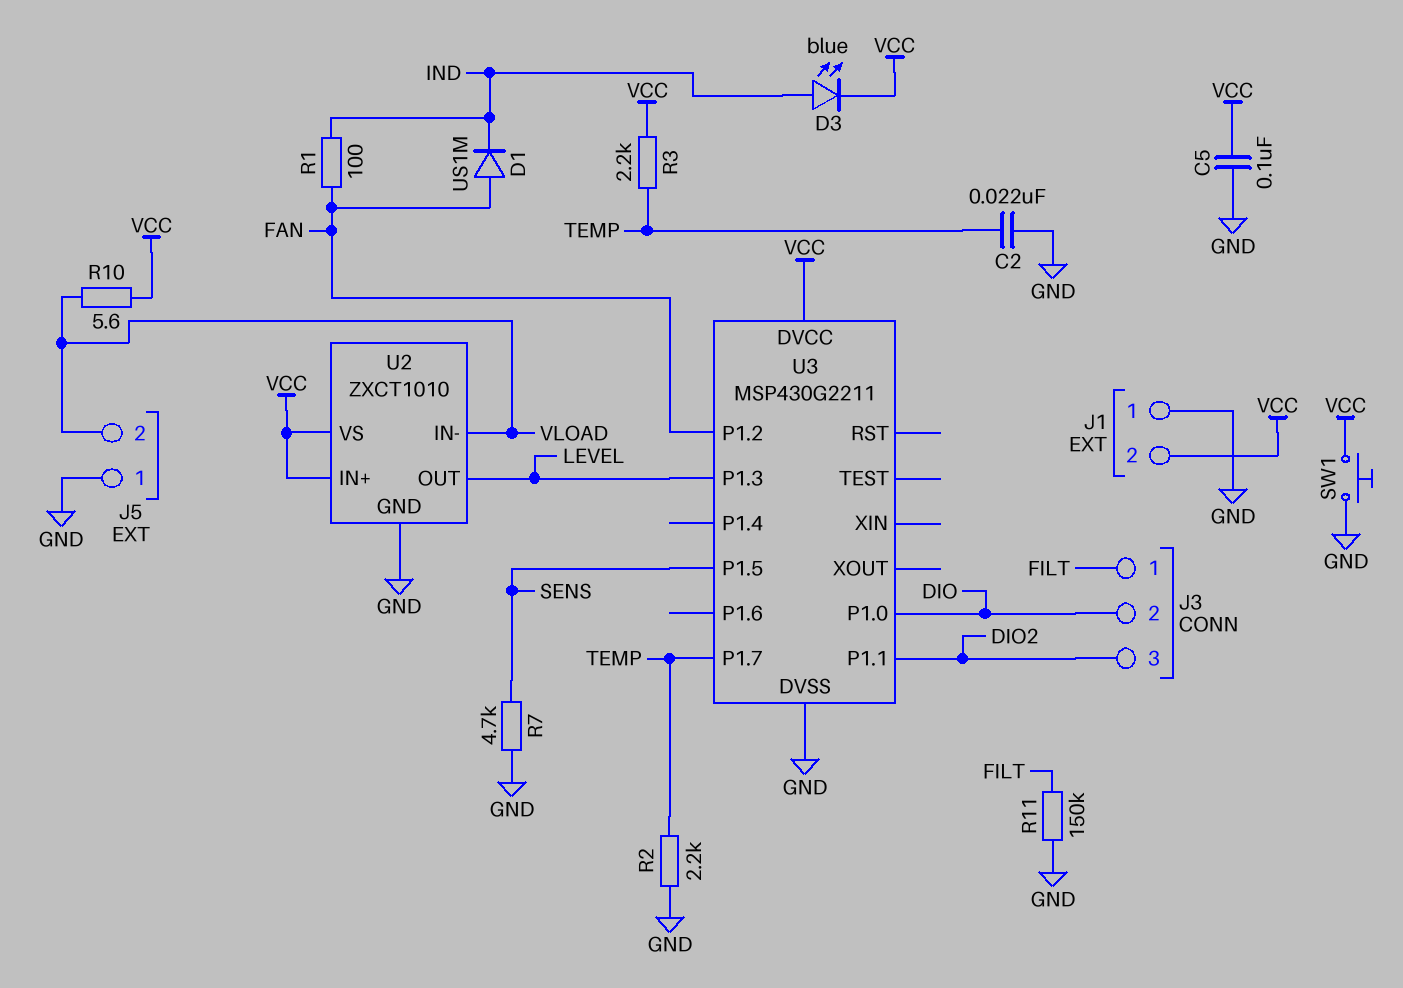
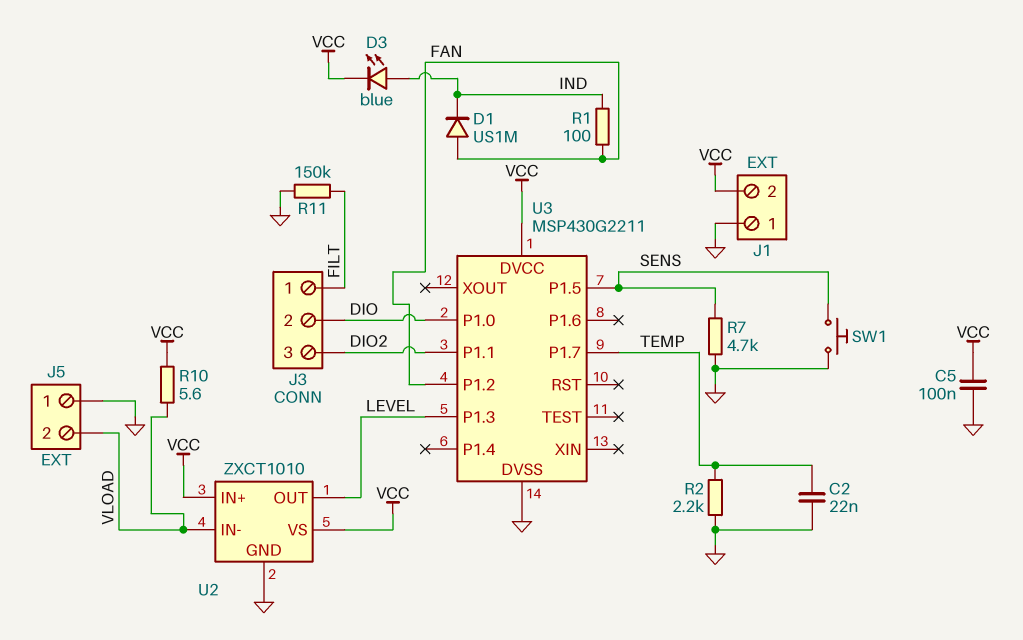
R3: 2.2k (TEMP, VCC) -> none
SW1: button (GND, VCC) -> button (GND, SENS)

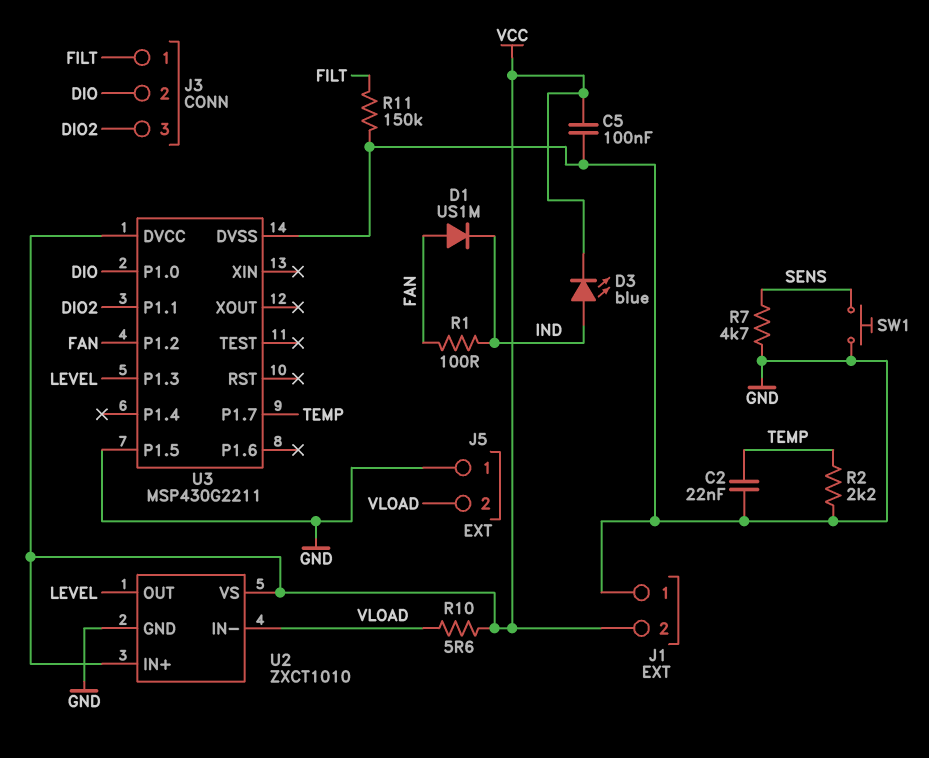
U3 pin P1.5: SENS -> GND

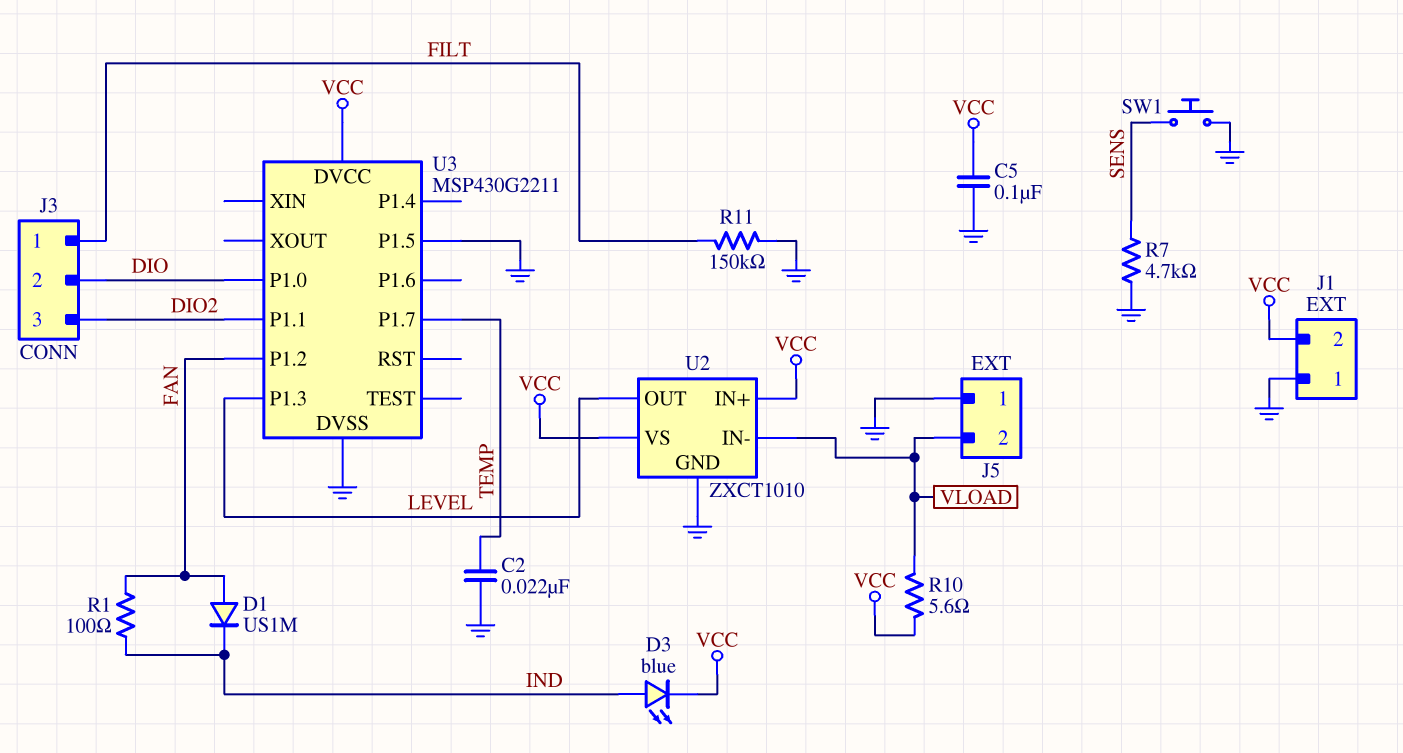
R2: 2.2k (GND, TEMP) -> none

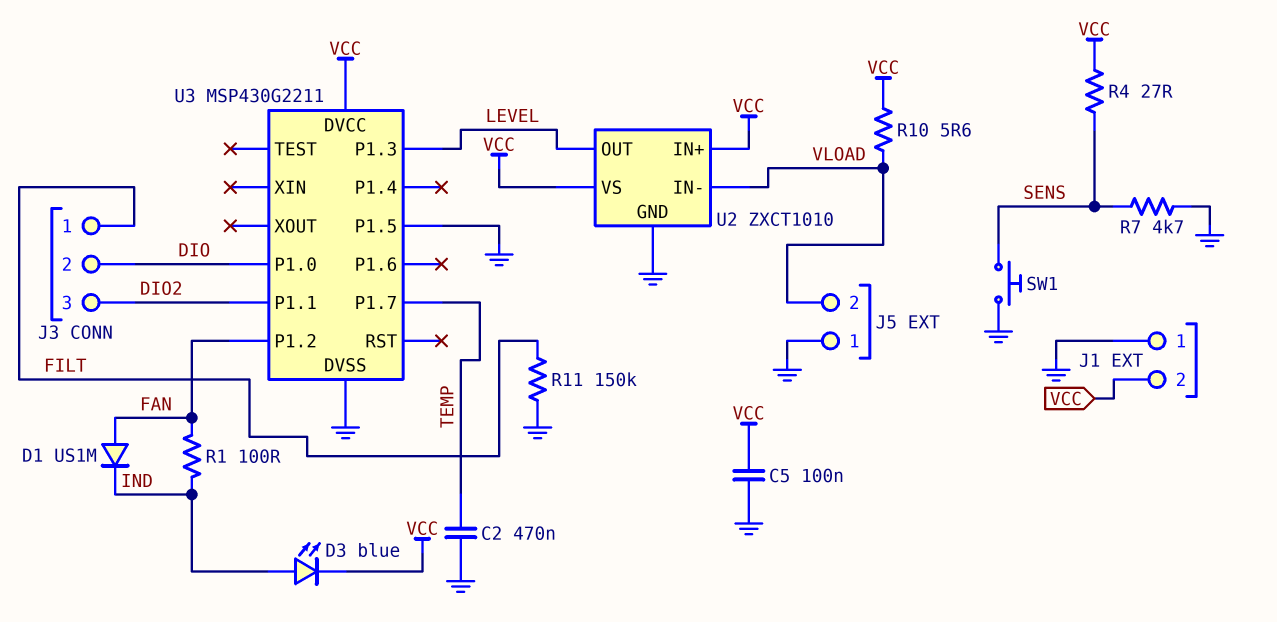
C2: 22nF (GND, TEMP) -> 470nF (GND, TEMP)
R4: none -> 27 (SENS, VCC)

